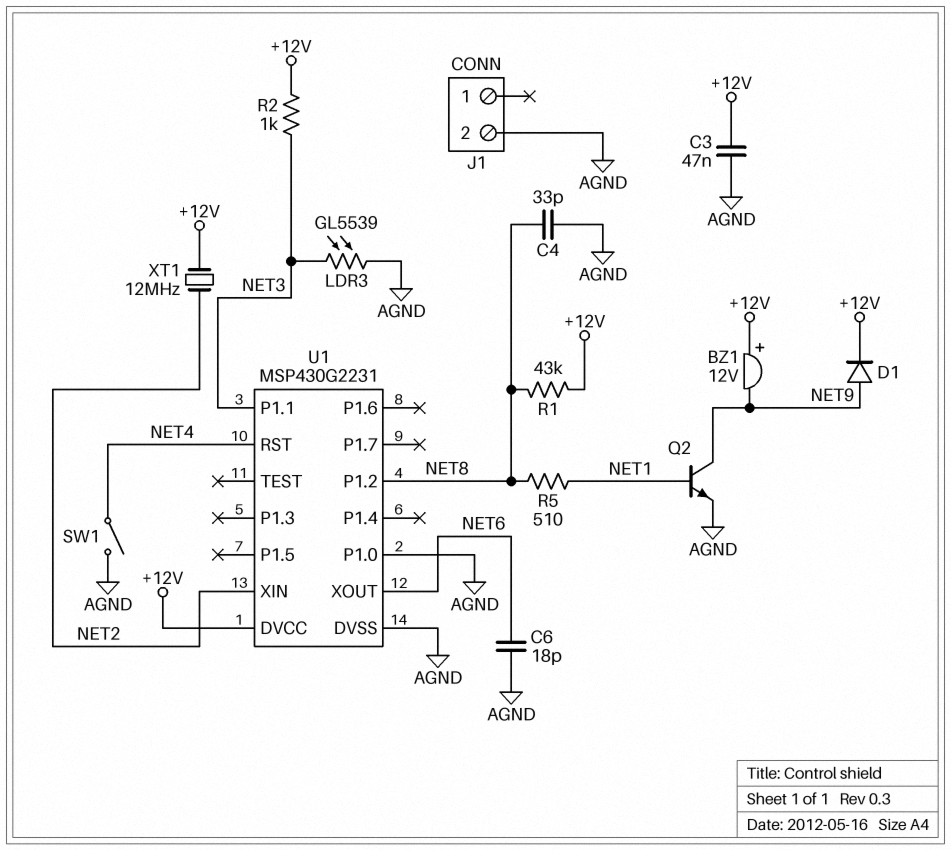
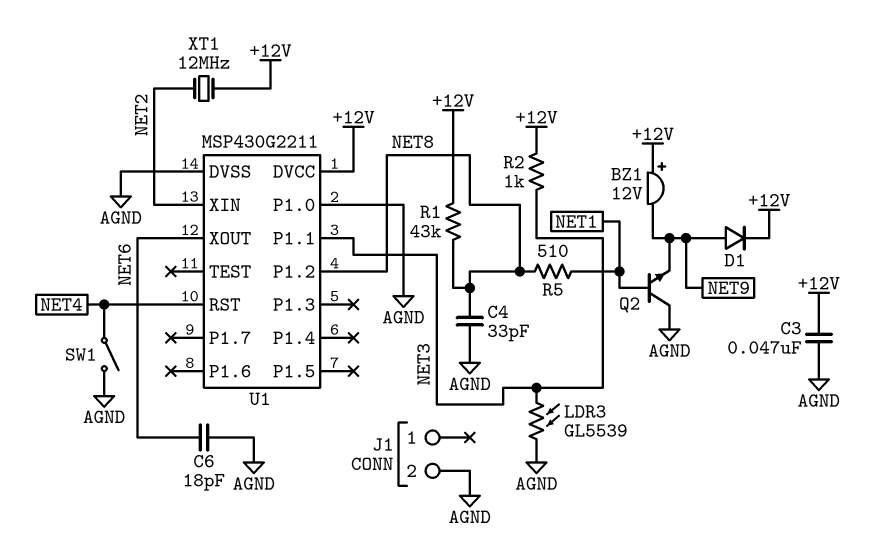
Q2: NPN (B NET1, C NET9, E AGND) -> NPN (B NET1, C AGND, E NET9)
U1: MSP430G2231 -> MSP430G2211

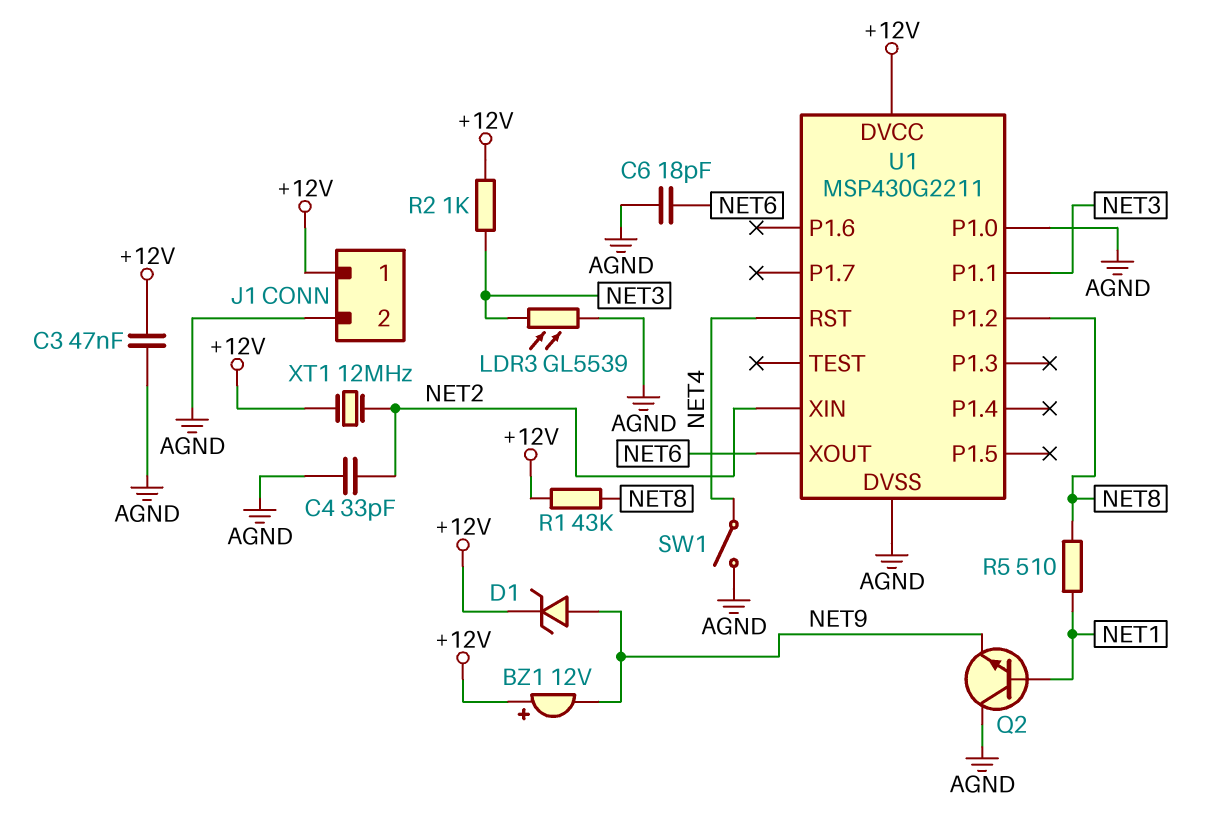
C4: 33pF (AGND, NET8) -> 33pF (AGND, NET2)
D1: diode (A NET9, K +12V) -> zener (A NET9, K +12V)
J1 pin 1: none -> +12V

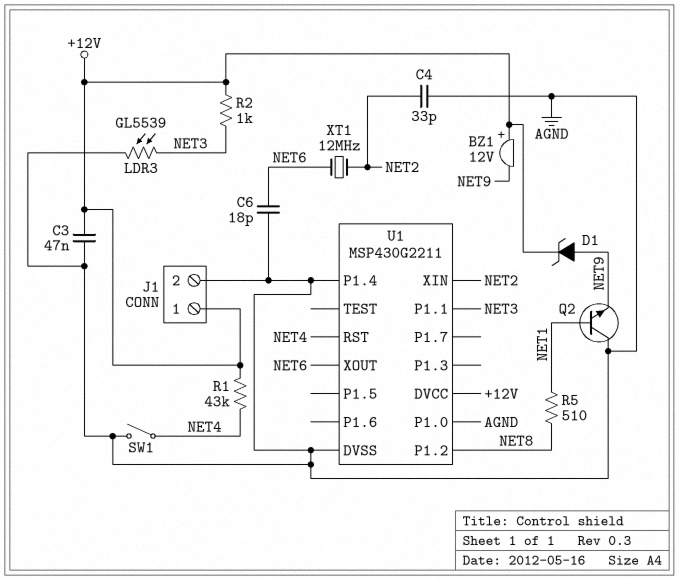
R1: 43k (+12V, NET8) -> 43k (+12V, NET4)
U1 pin P1.4: none -> AGND
XT1: 12MHz (+12V, NET2) -> 12MHz (NET2, NET6)

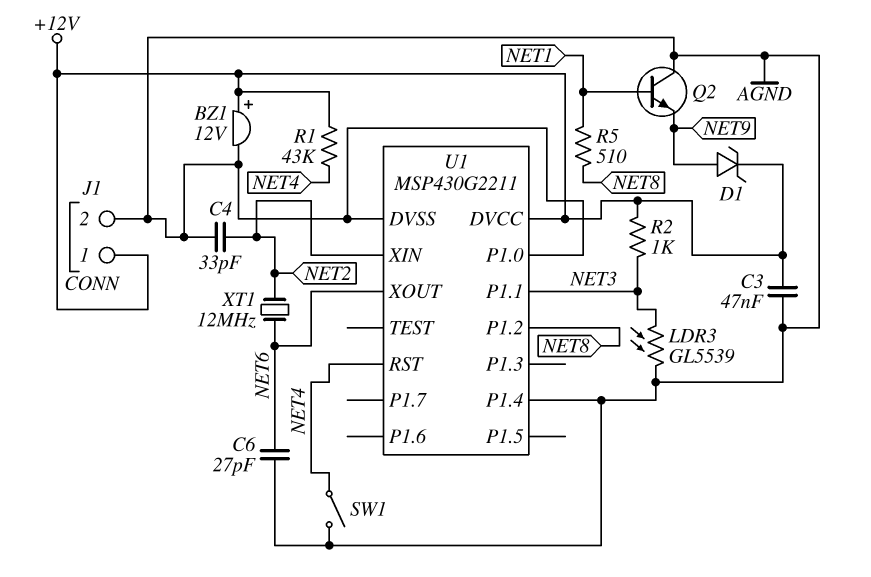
BZ1: buzzer 12V (plus +12V, minus NET9) -> buzzer 12V (plus +12V, minus AGND)
C6: 18pF (AGND, NET6) -> 27pF (AGND, NET6)

